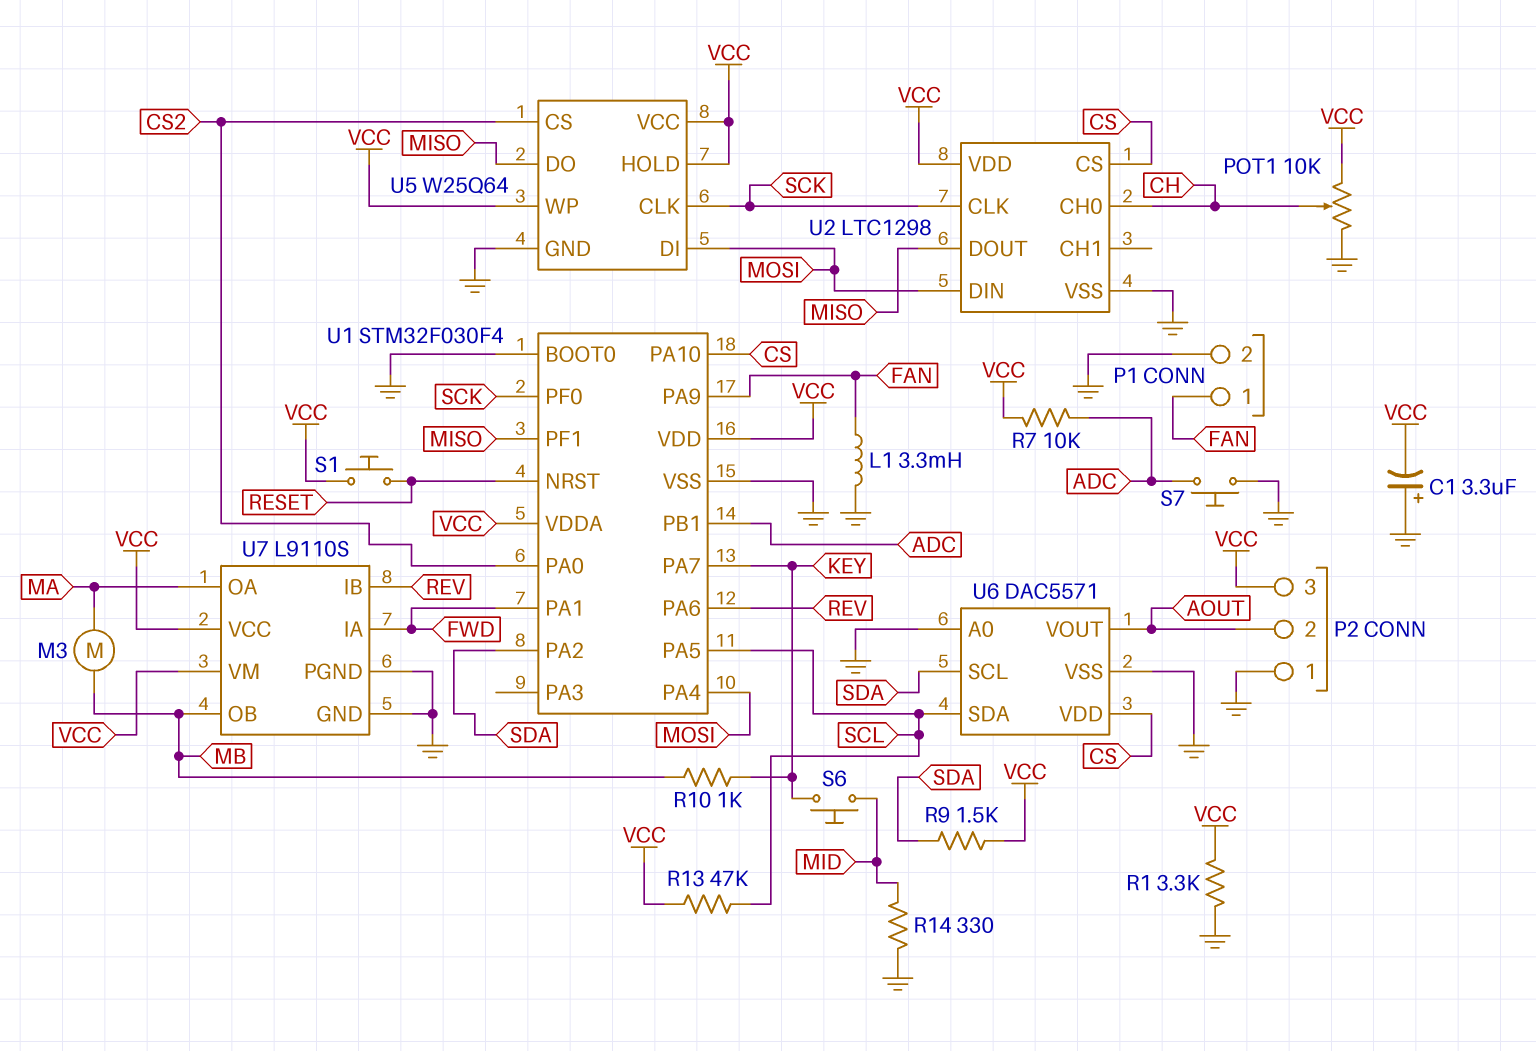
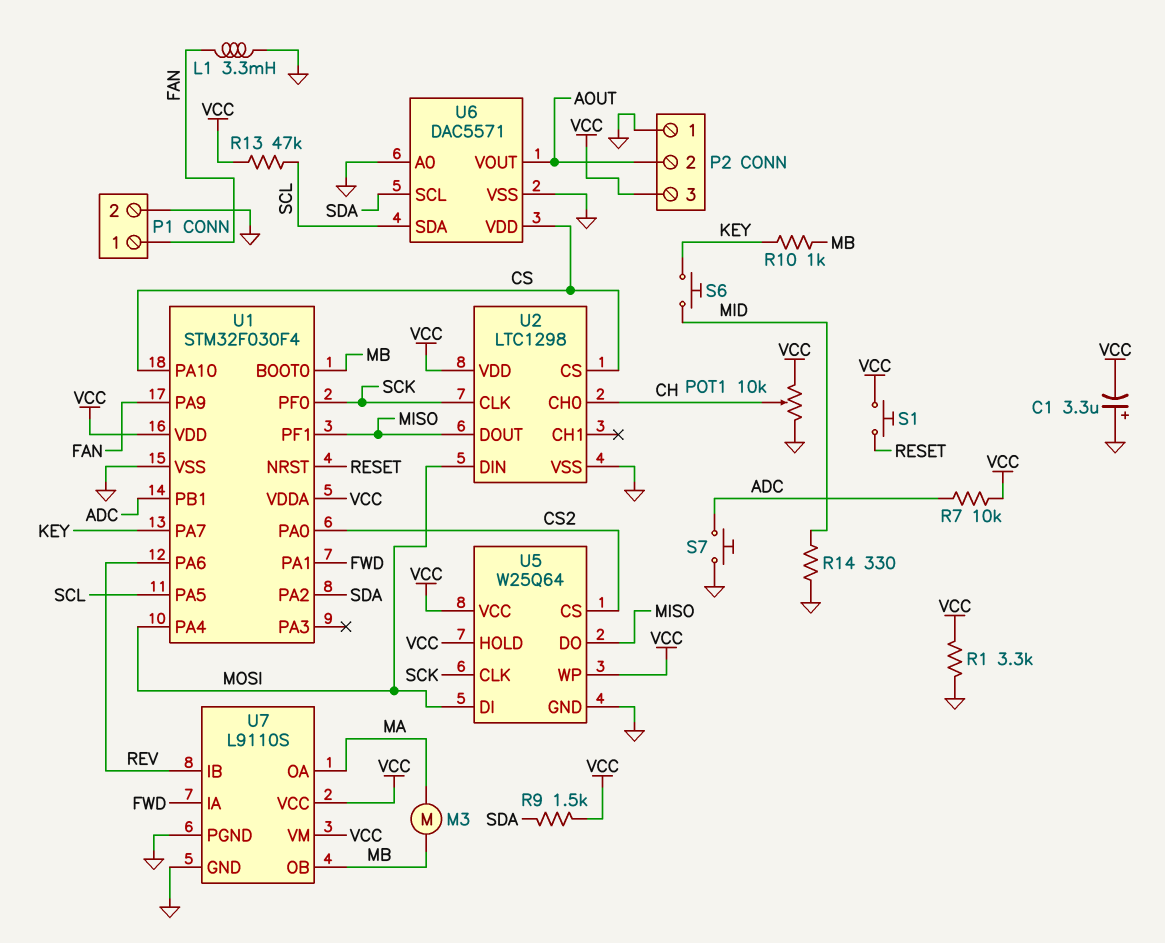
U1 pin BOOT0: GND -> MB

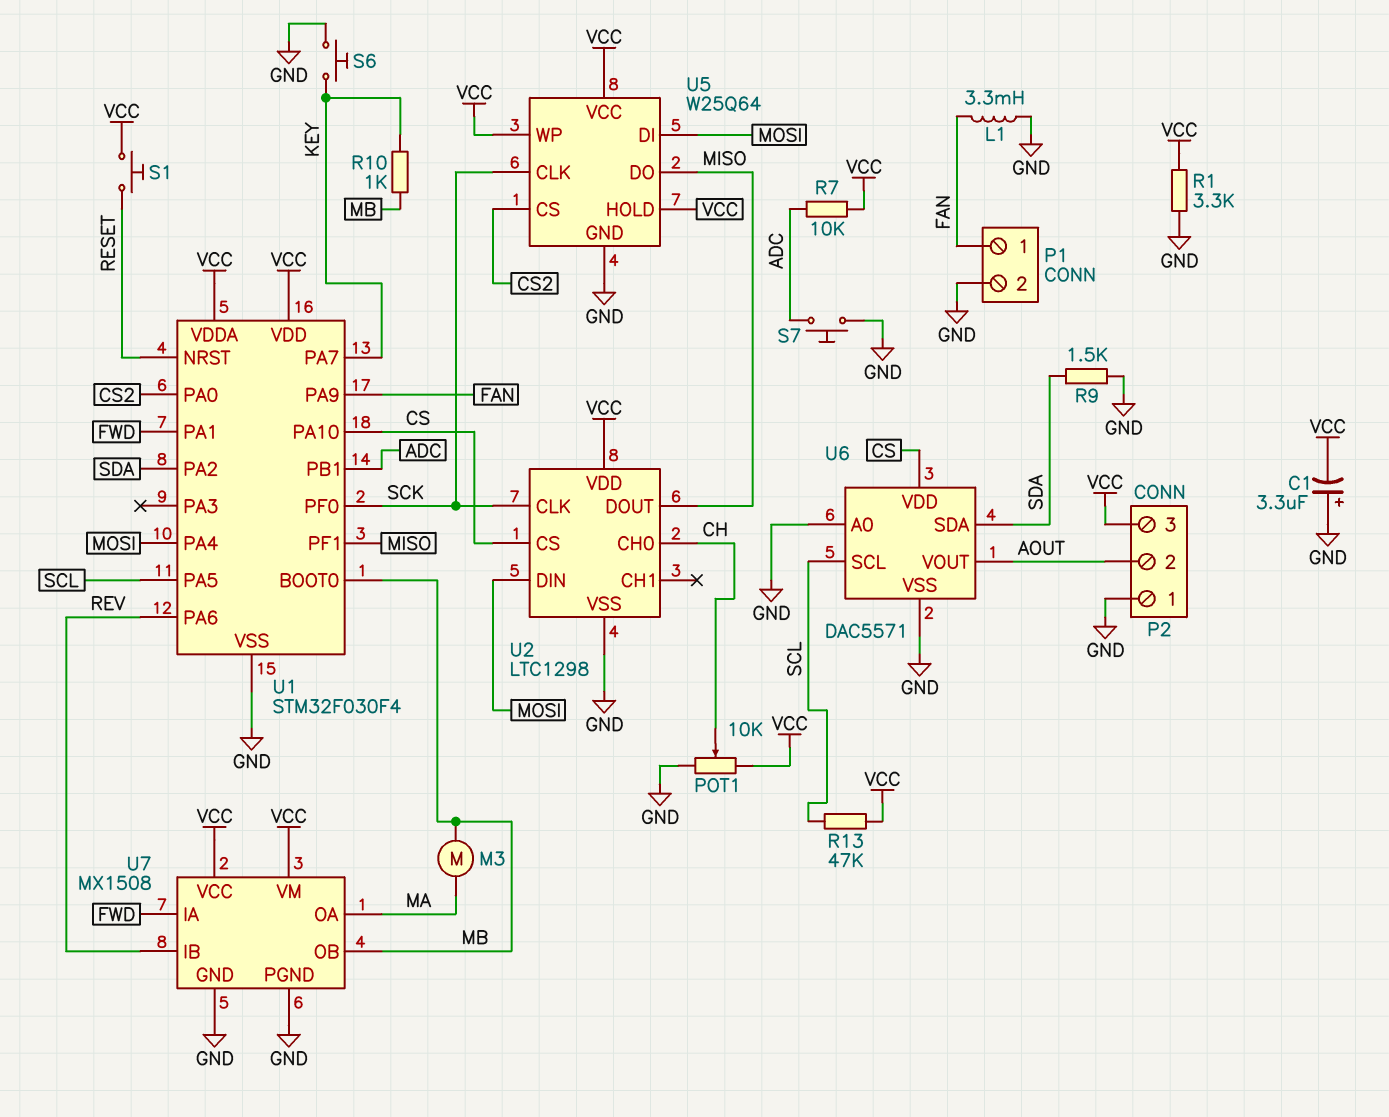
R9: 1.5k (SDA, VCC) -> 1.5k (GND, SDA)
R14: 330 (GND, MID) -> none
S6: button (KEY, MID) -> button (GND, KEY)
U6 pin SCL: SDA -> SCL
U6 pin SDA: SCL -> SDA
U7: L9110S -> MX1508

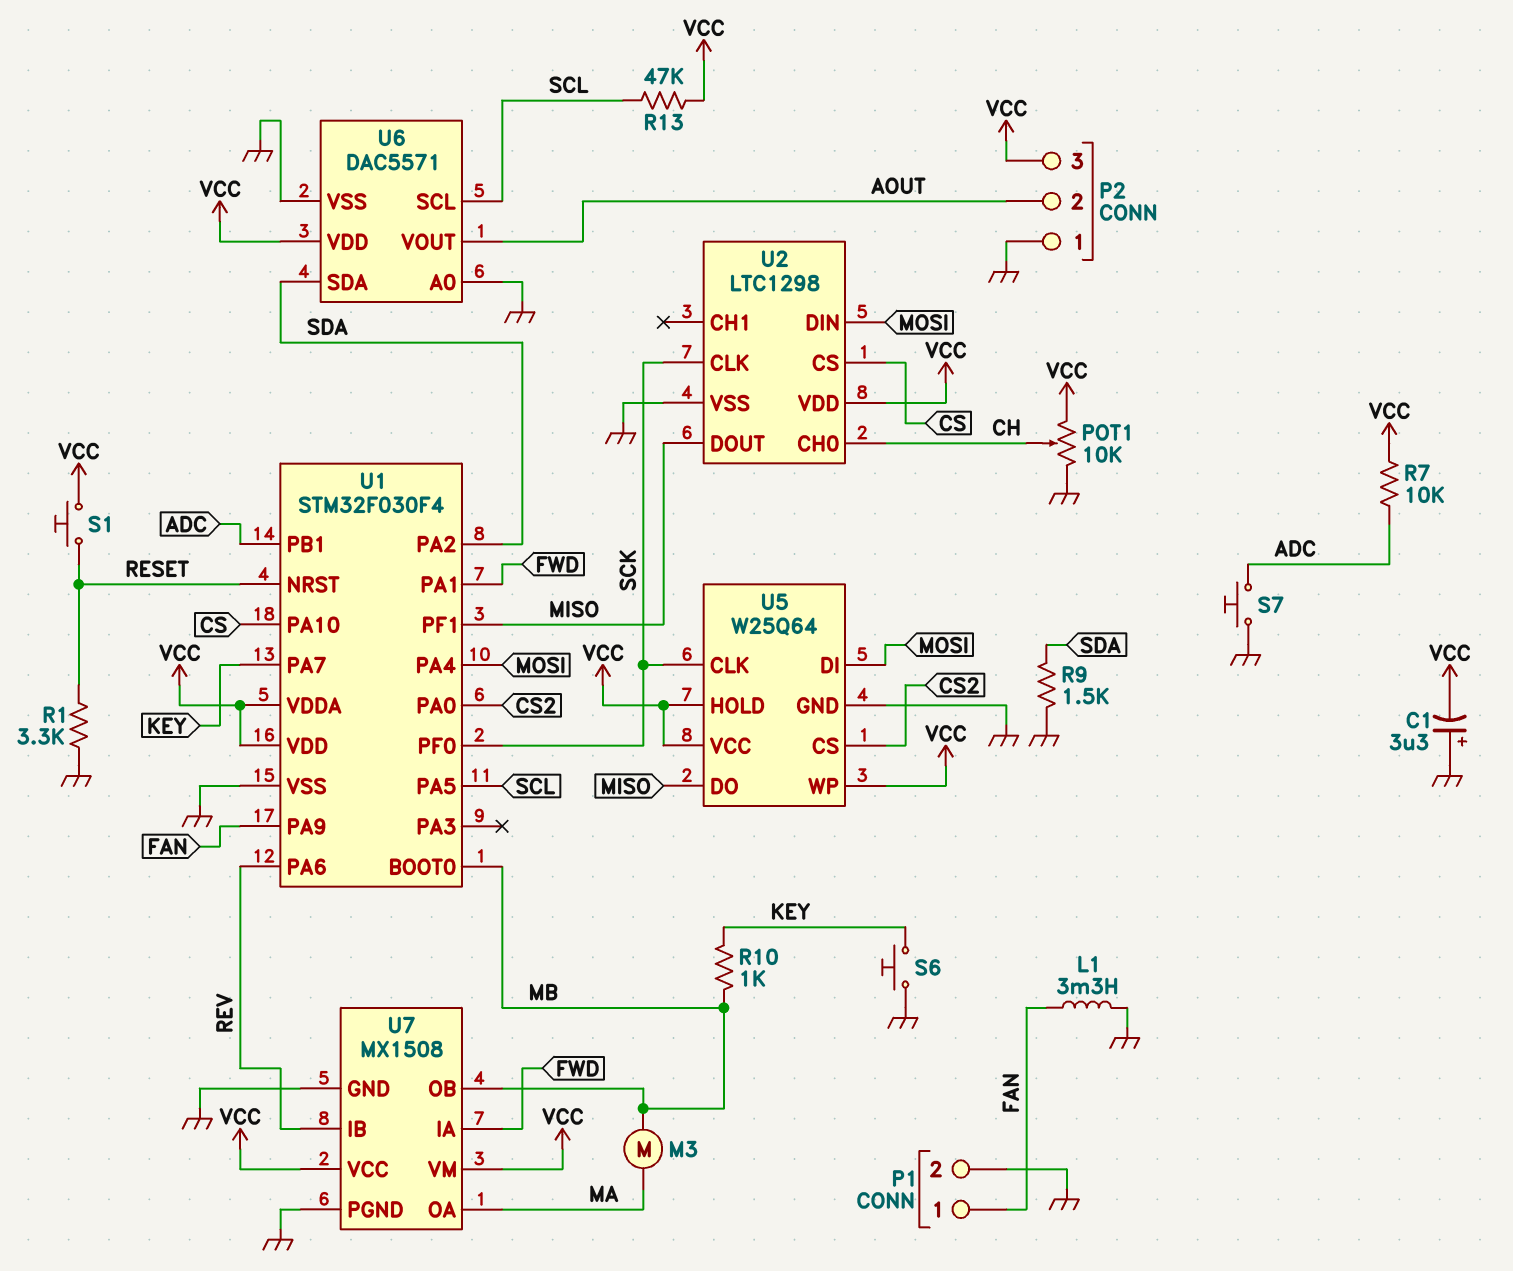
R1: 3.3k (GND, VCC) -> 3.3k (GND, RESET)
U6 pin VDD: CS -> VCC

